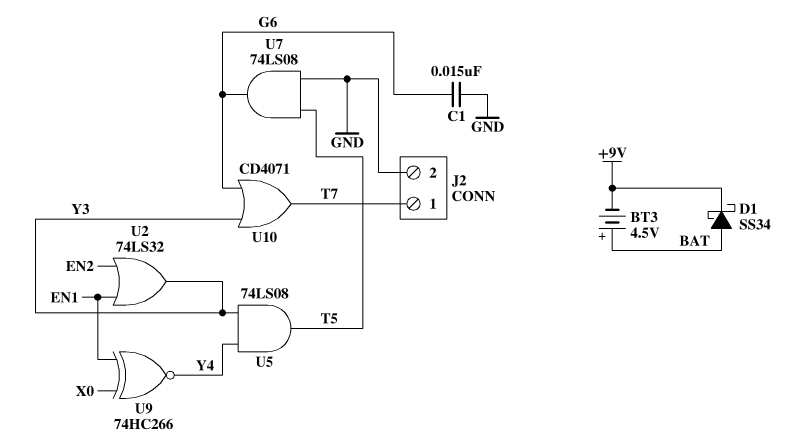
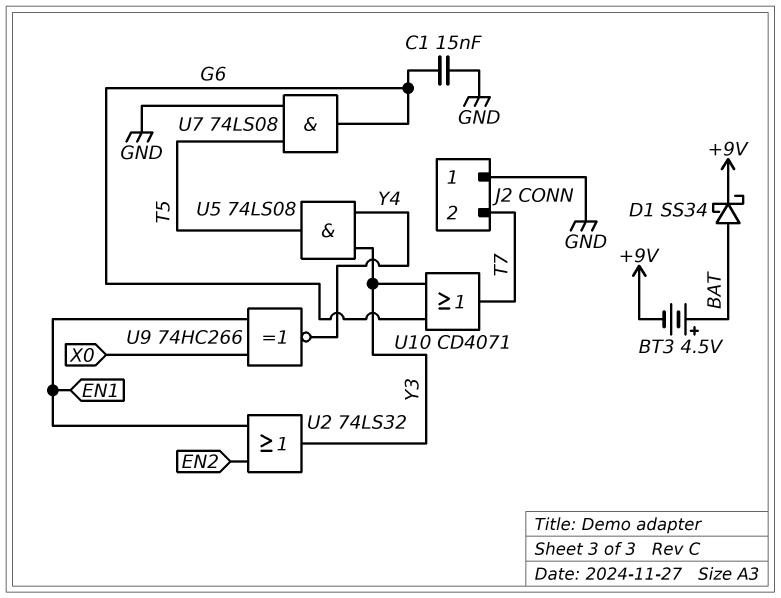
J2 pin 1: T7 -> GND
J2 pin 2: GND -> T7

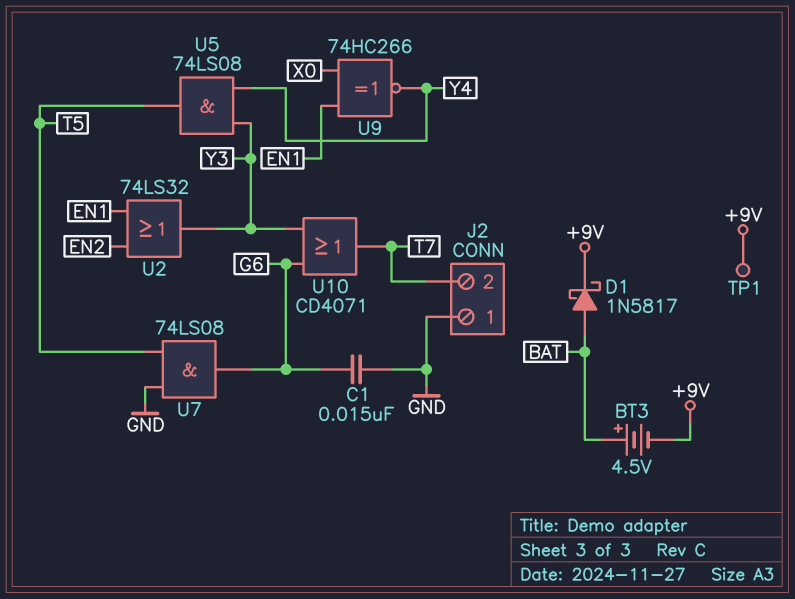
D1: schottky SS34 (A BAT, K +9V) -> schottky 1N5817 (A BAT, K +9V)
TP1: none -> test point (+9V)

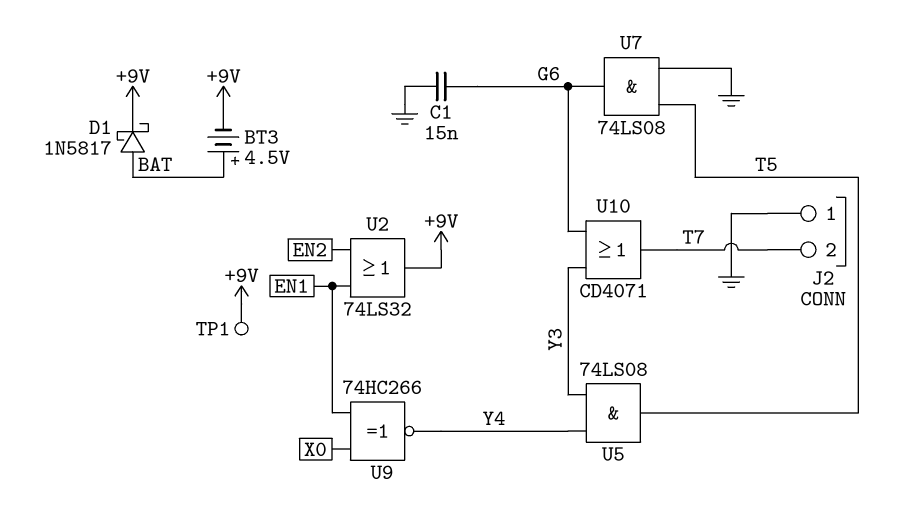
U2: OR 74LS32 (in EN1, in EN2, out Y3) -> OR 74LS32 (in EN1, in EN2, out +9V)

